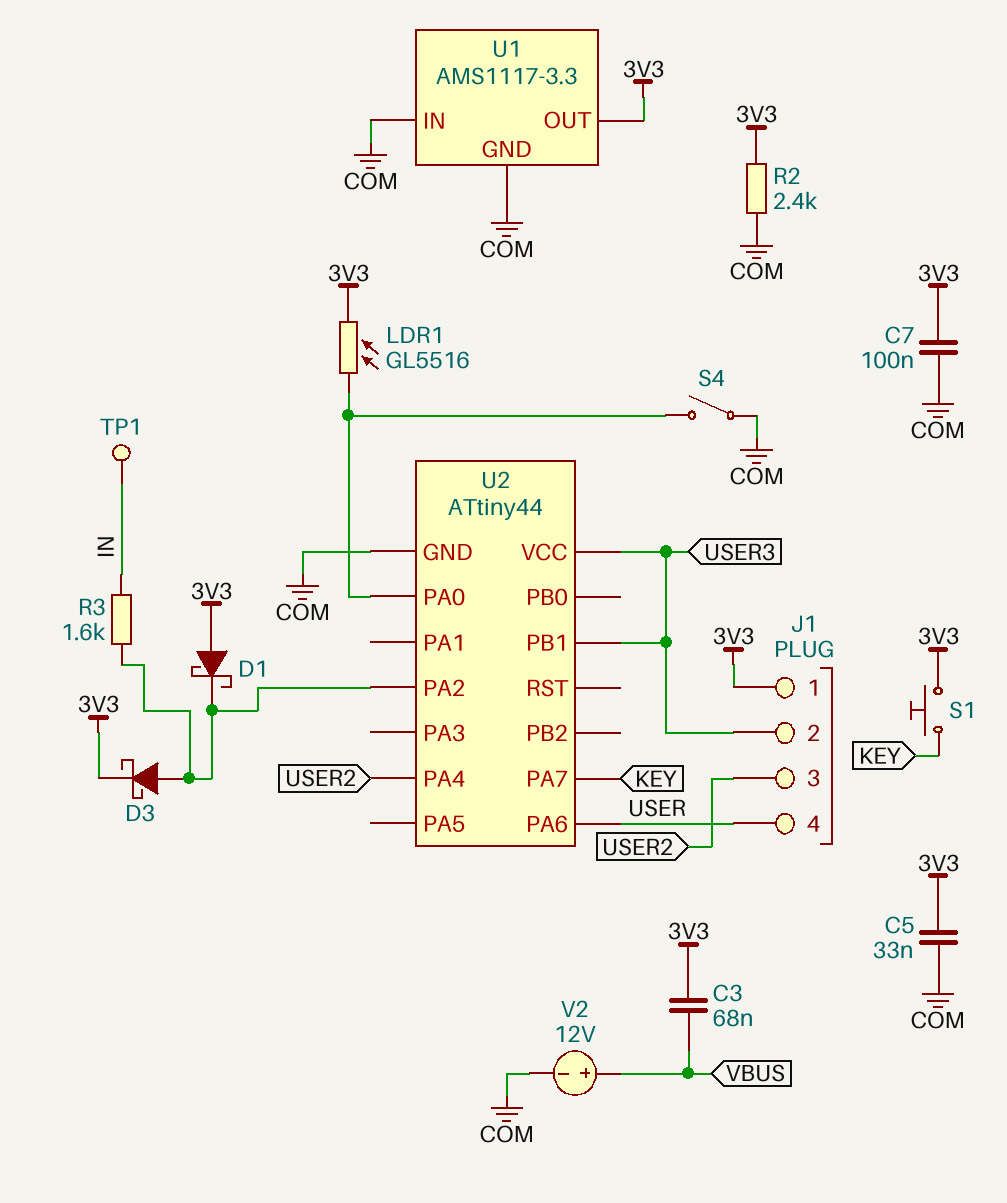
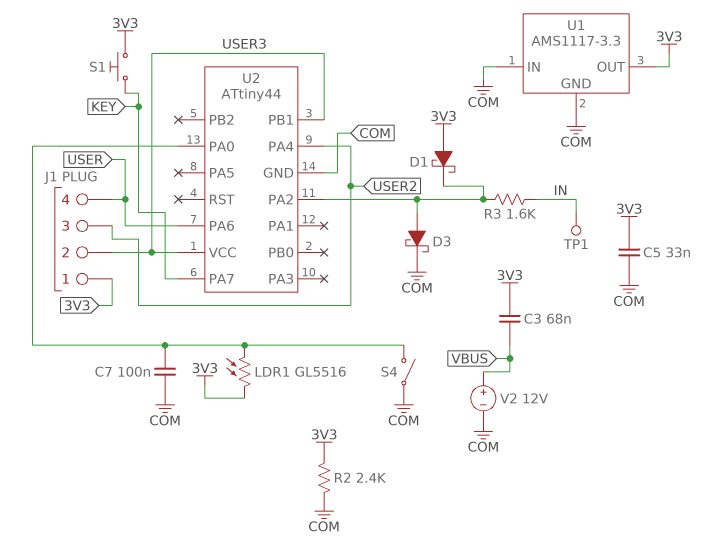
C7: 100nF (3V3, COM) -> 100nF (COM, U2/PA0)
D3: schottky (A U2/PA2, K 3V3) -> schottky (A U2/PA2, K COM)

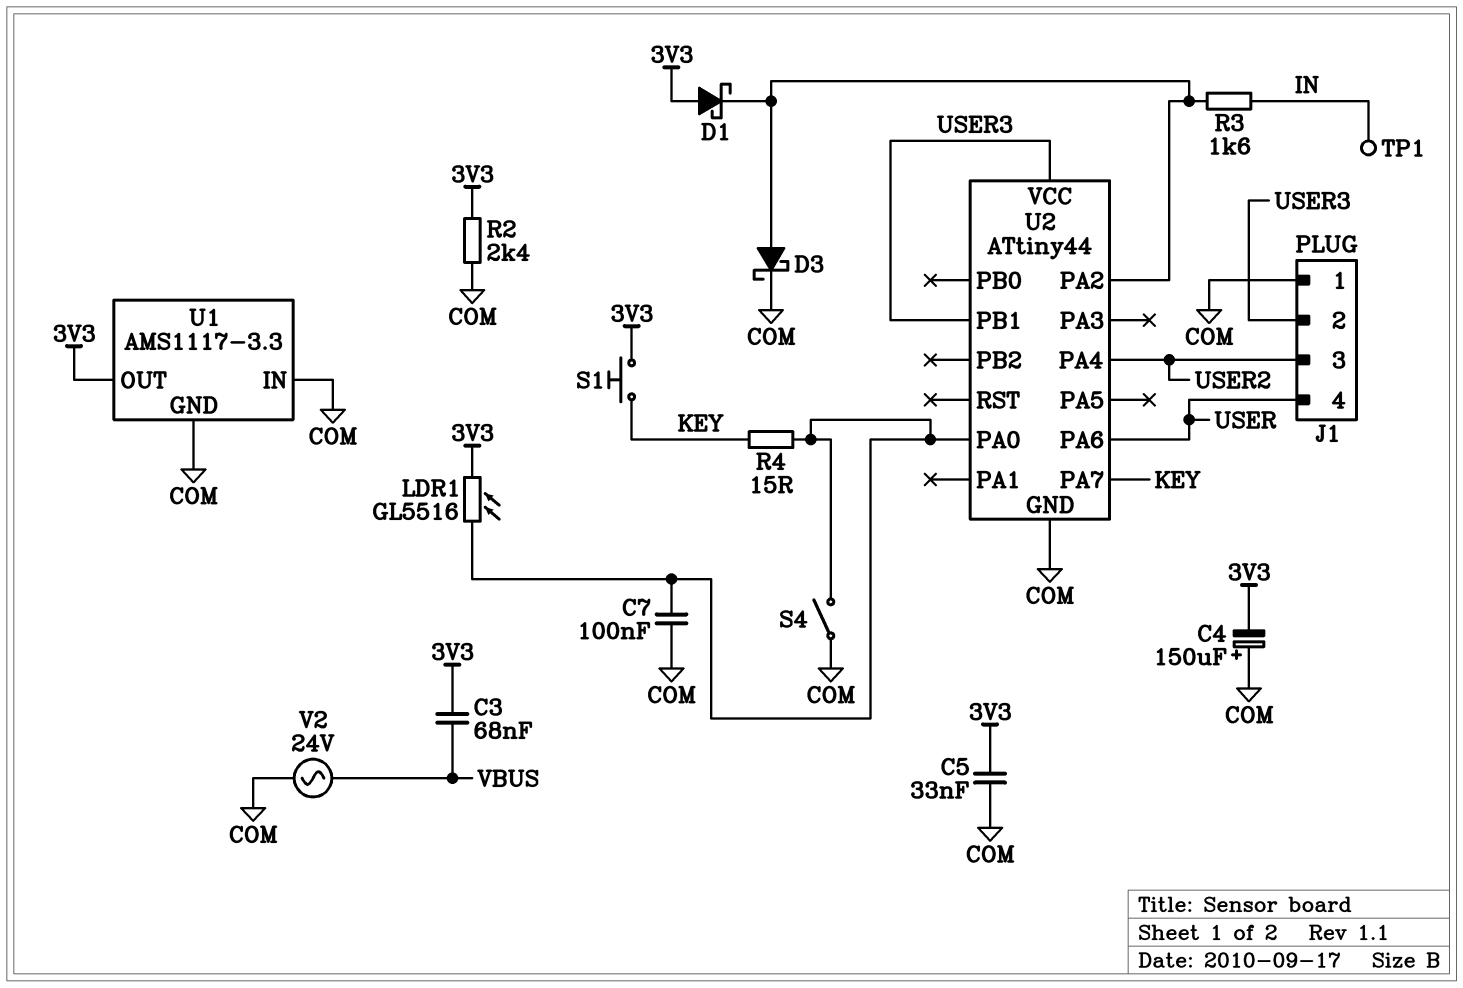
C4: none -> 150uF (plus COM, minus 3V3)
J1 pin 1: 3V3 -> COM
R4: none -> 15 (KEY, U2/PA0)
V2: 12V (plus VBUS, minus COM) -> AC 24V (COM, VBUS)

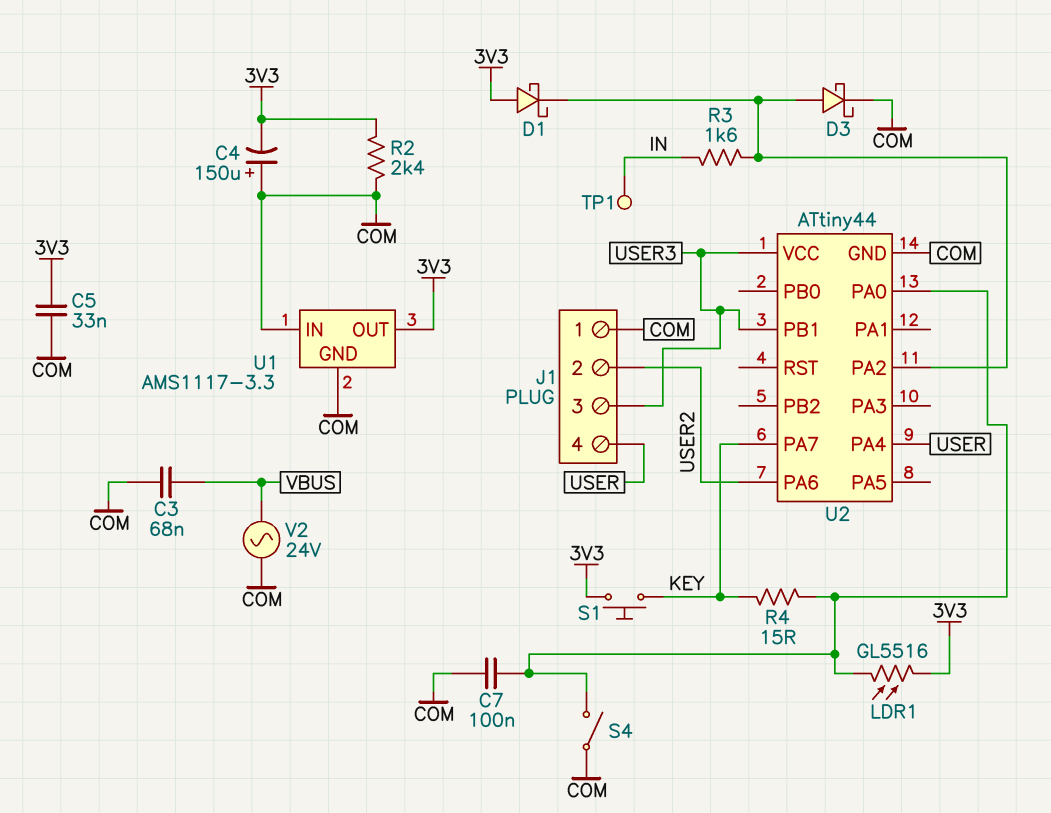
C3: 68nF (3V3, VBUS) -> 68nF (COM, VBUS)
J1 pin 2: USER3 -> USER2
J1 pin 3: USER2 -> USER3
U2 pin PA4: USER2 -> USER
U2 pin PA6: USER -> USER2

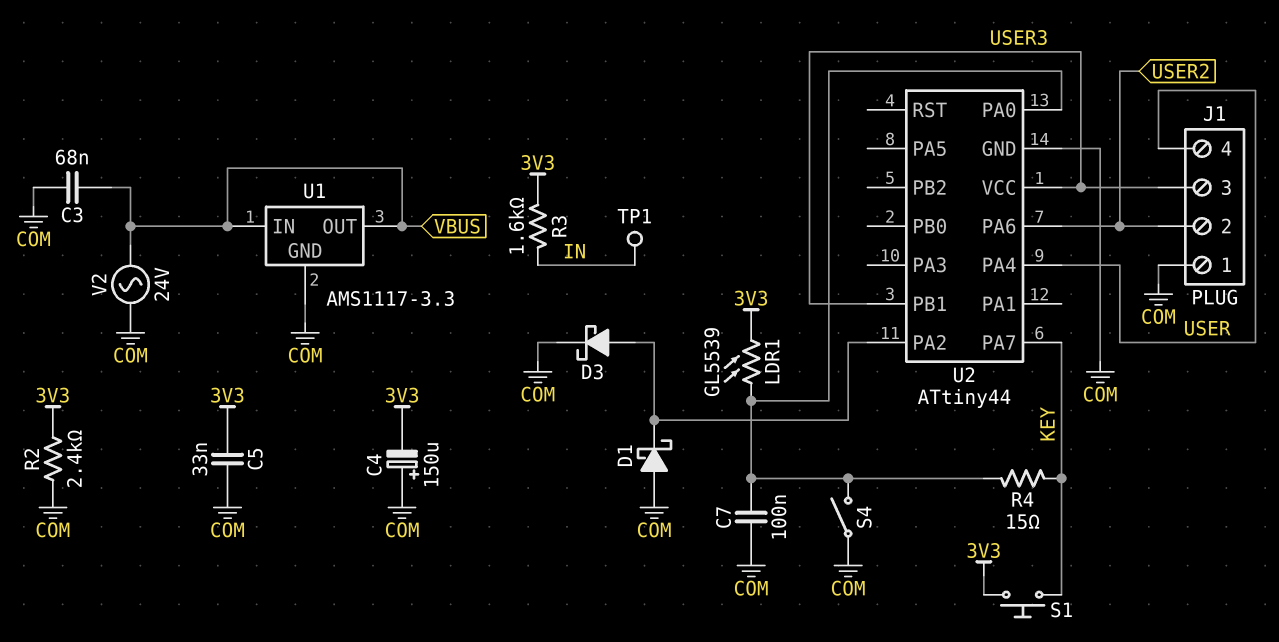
D1: schottky (A 3V3, K U2/PA2) -> schottky (A COM, K U2/PA2)
LDR1: GL5516 (3V3, U2/PA0) -> GL5539 (3V3, U2/PA0)
R3: 1.6k (IN, U2/PA2) -> 1.6k (3V3, IN)
U1 pin IN: COM -> VBUS
U1 pin OUT: 3V3 -> VBUS

